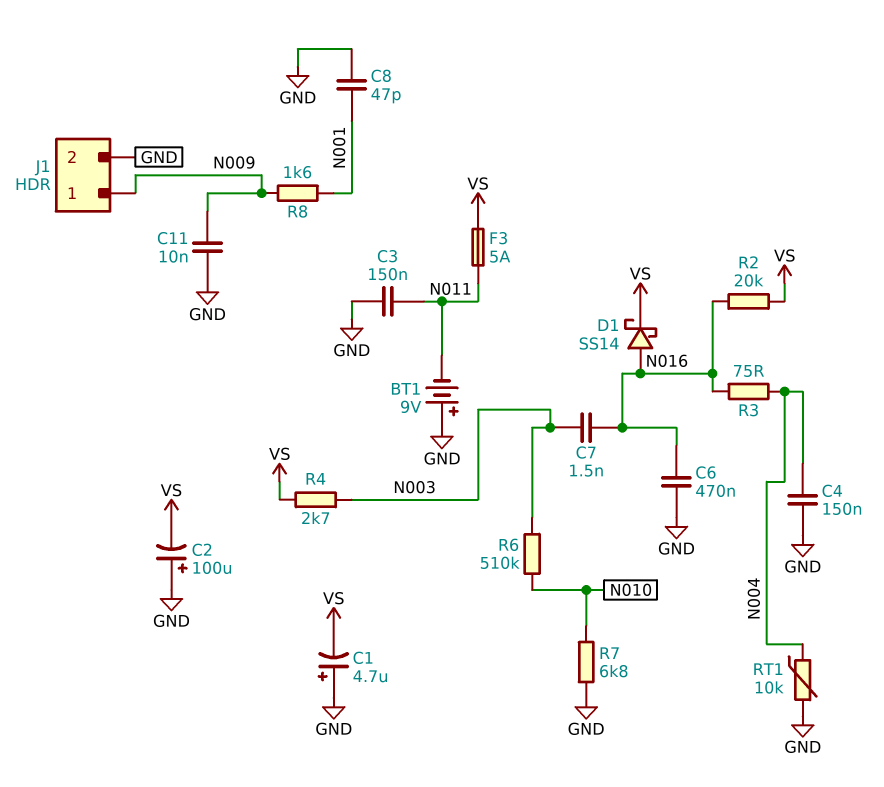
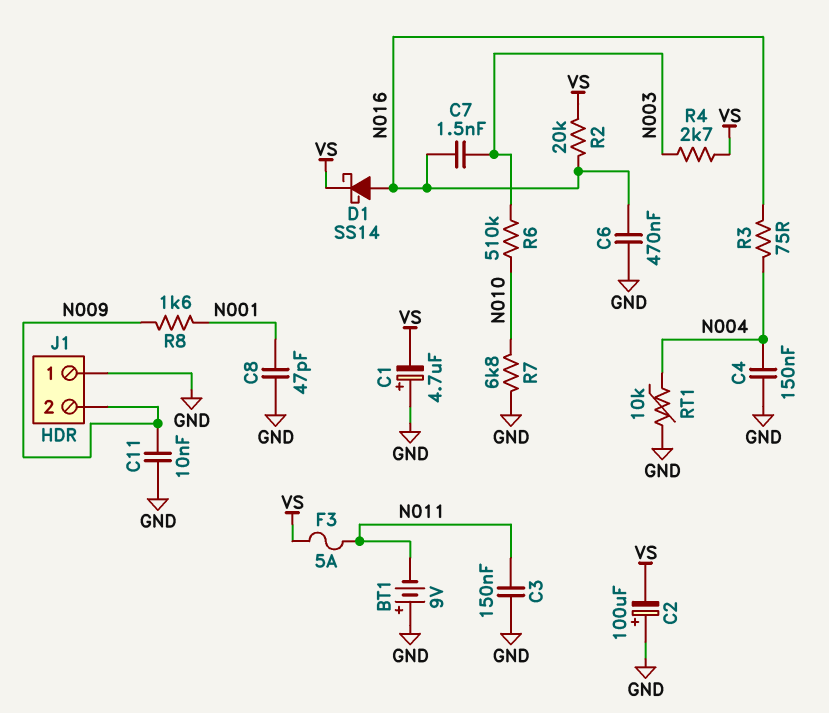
J1 pin 1: N009 -> GND
J1 pin 2: GND -> N009

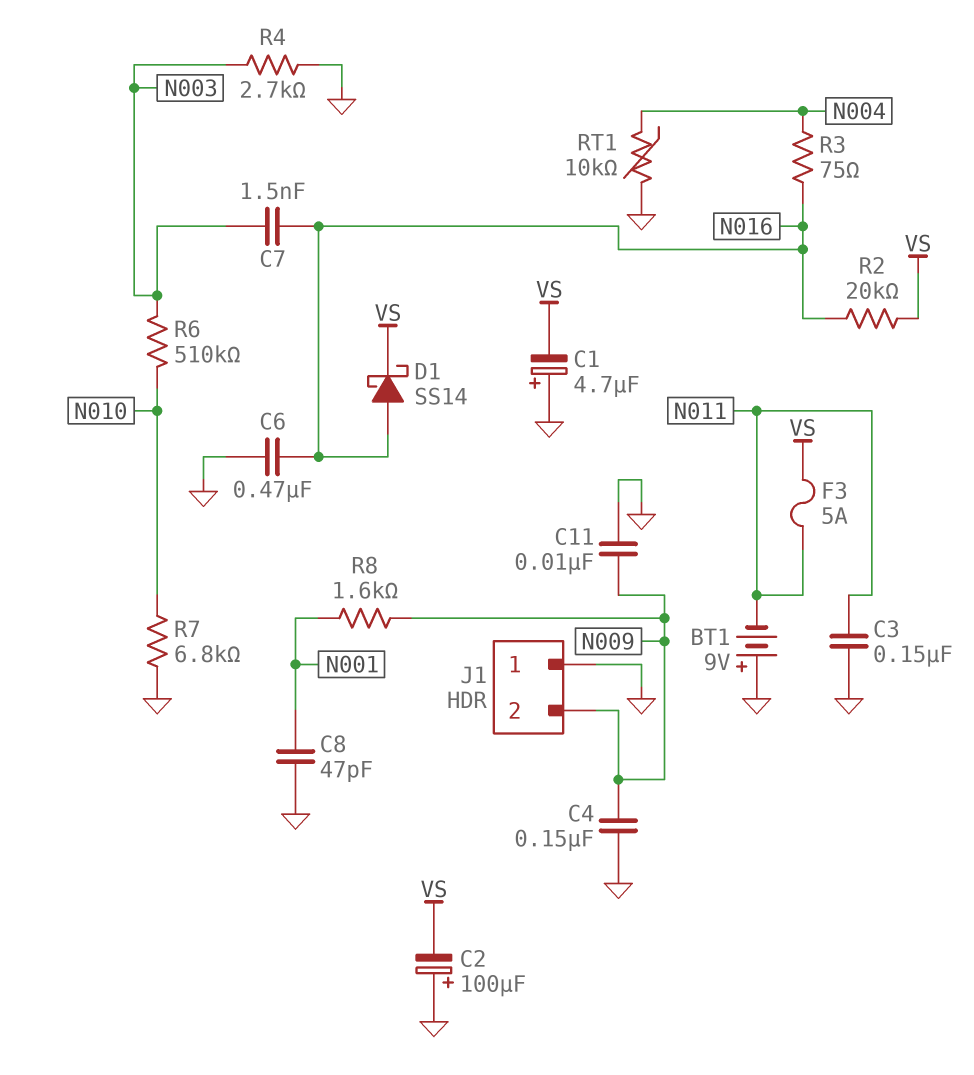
C4: 150nF (GND, N004) -> 150nF (GND, N009)
R4: 2.7k (N003, VS) -> 2.7k (GND, N003)

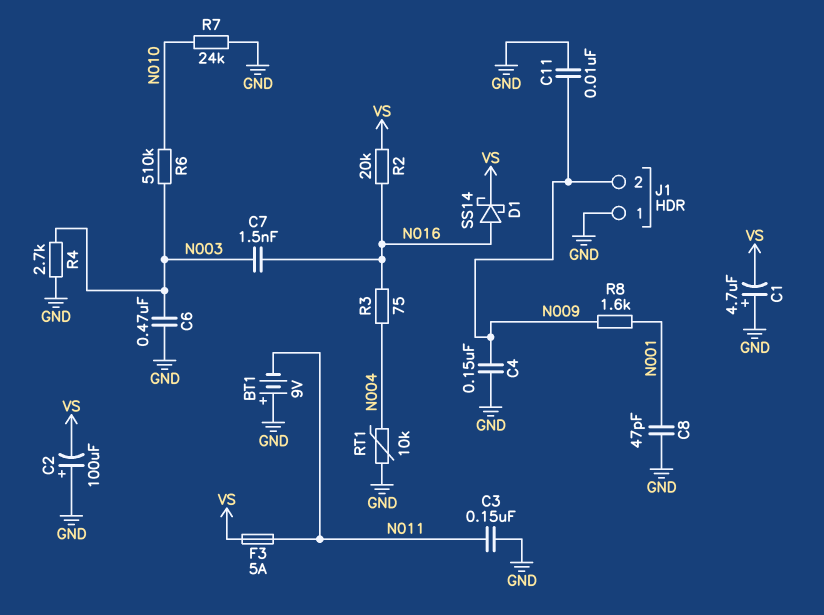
C6: 470nF (GND, N016) -> 470nF (GND, N003)
R7: 6.8k (GND, N010) -> 24k (GND, N010)

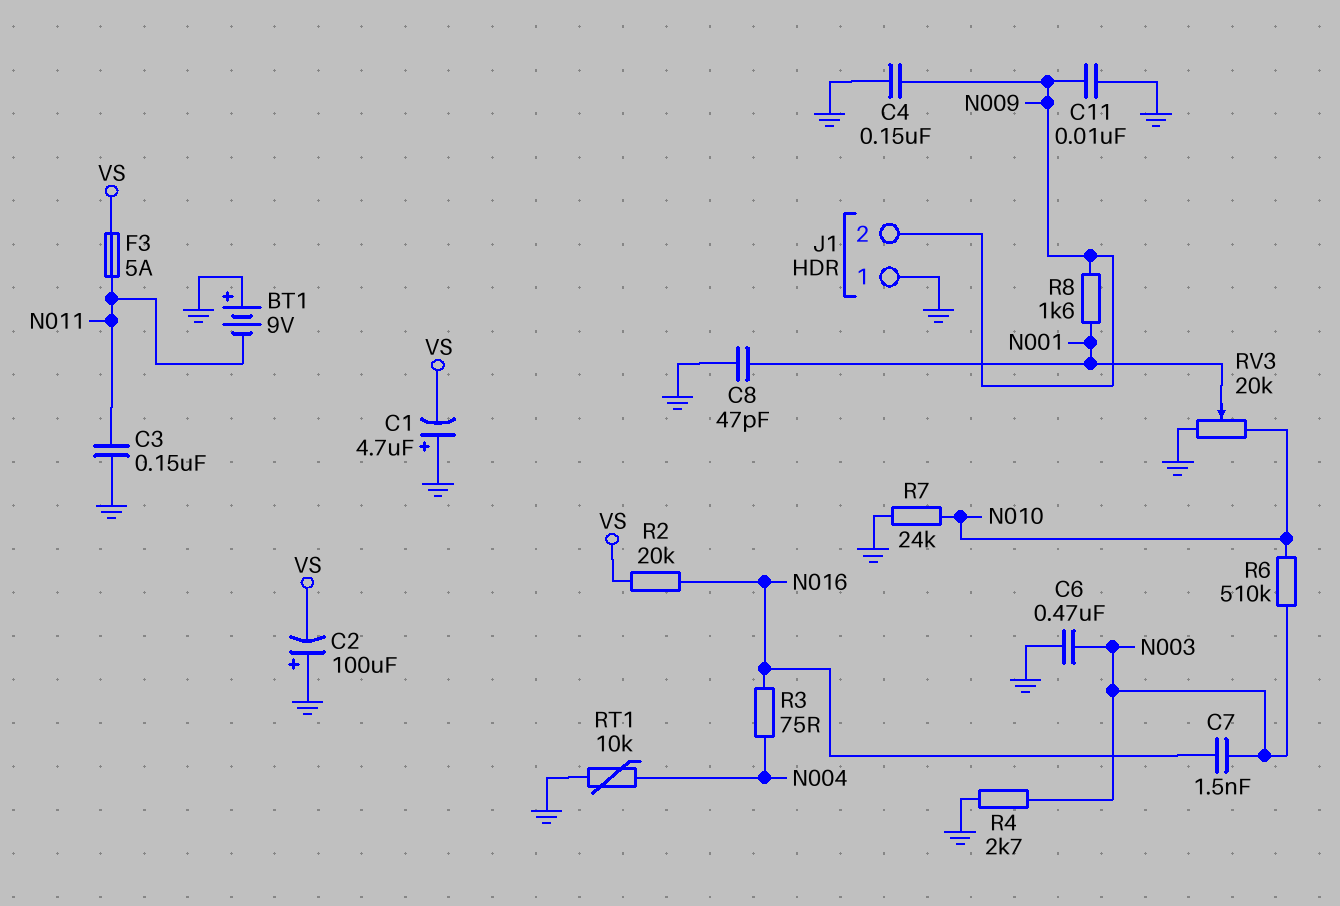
D1: schottky SS14 (A N016, K VS) -> none
RV3: none -> 20k (GND, N010, wiper N001)

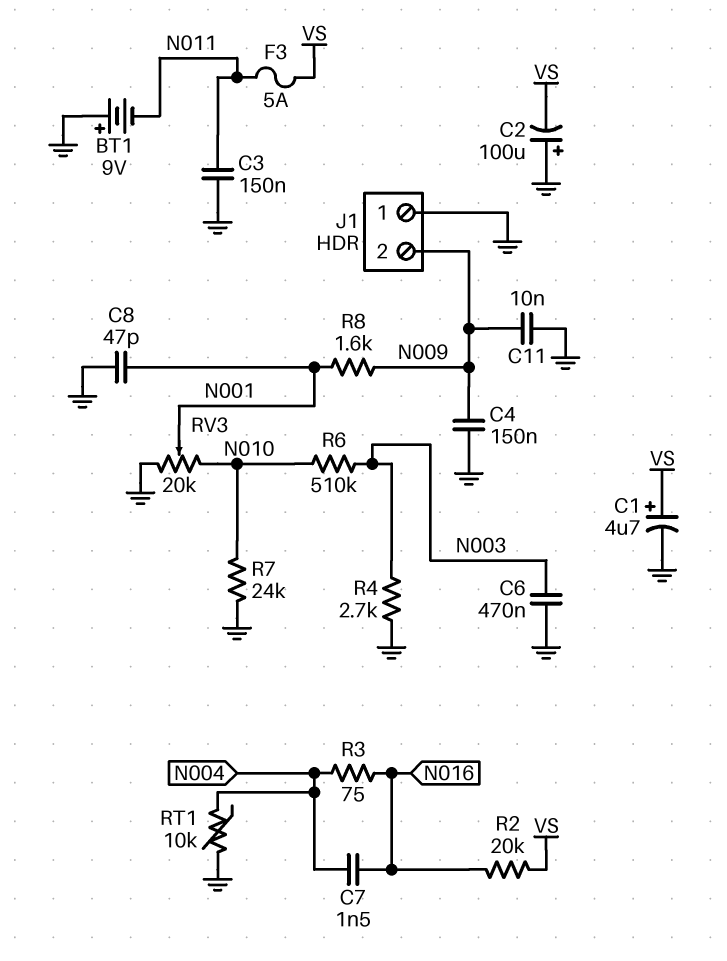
C1: 4.7uF (plus GND, minus VS) -> 4.7uF (plus VS, minus GND)
C7: 1.5nF (N003, N016) -> 1.5nF (N004, N016)

